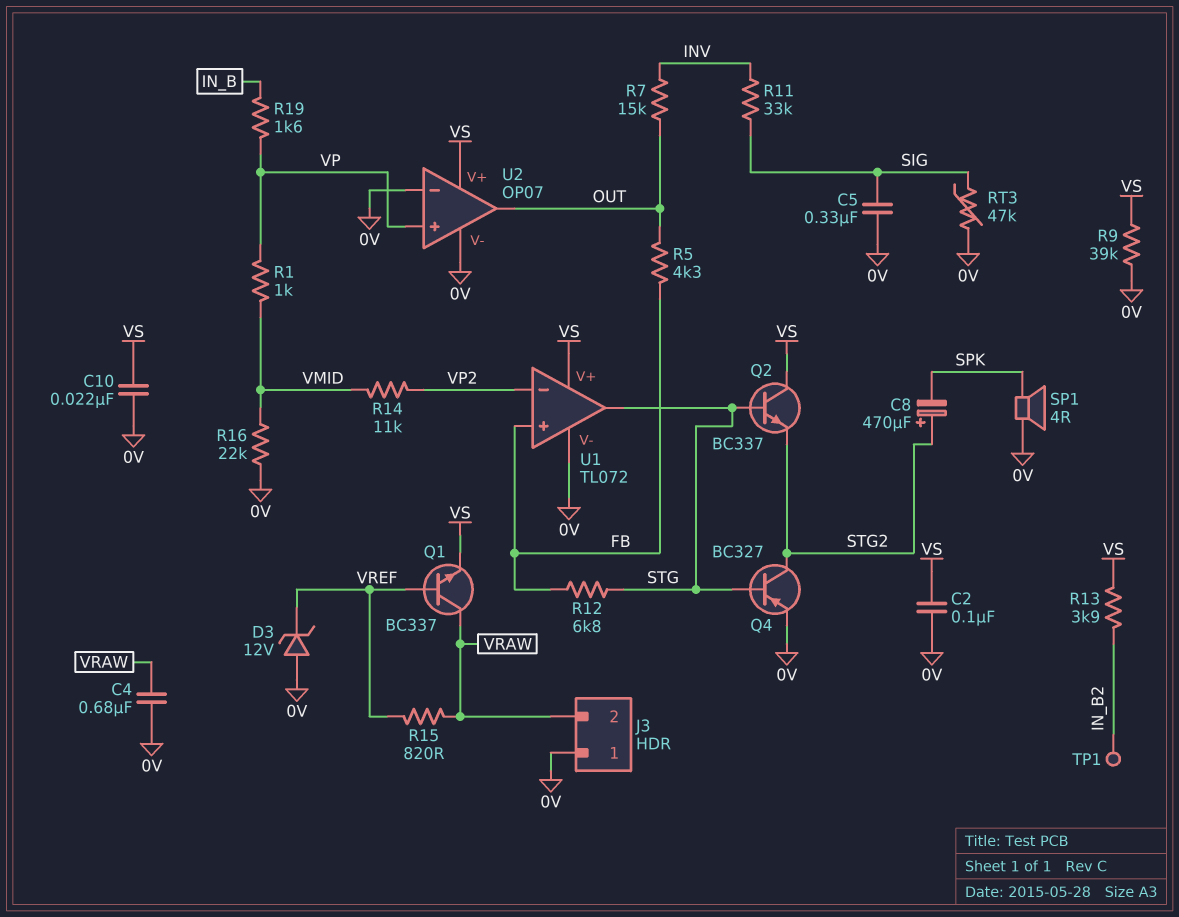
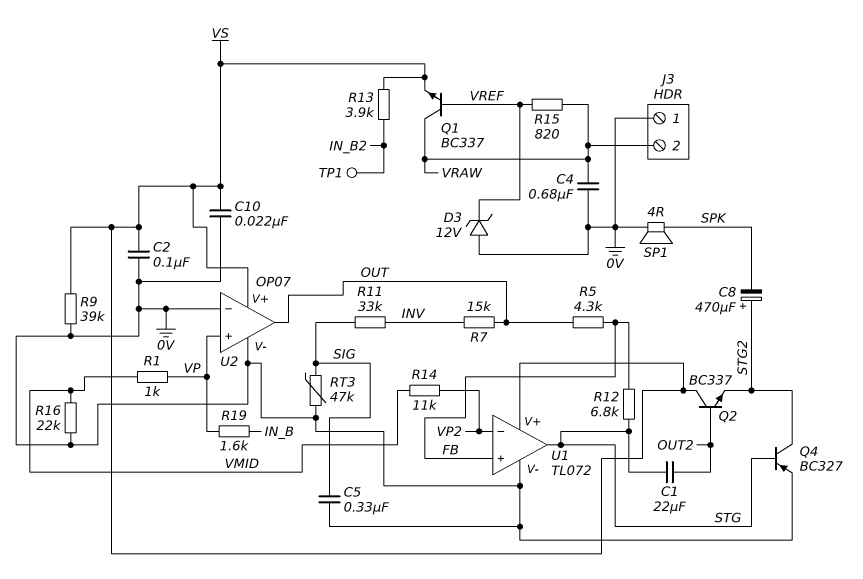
C1: none -> 22uF (OUT2, STG)
Q2: NPN BC337 (B STG, C VS, E STG2) -> NPN BC337 (B OUT2, C VS, E STG2)

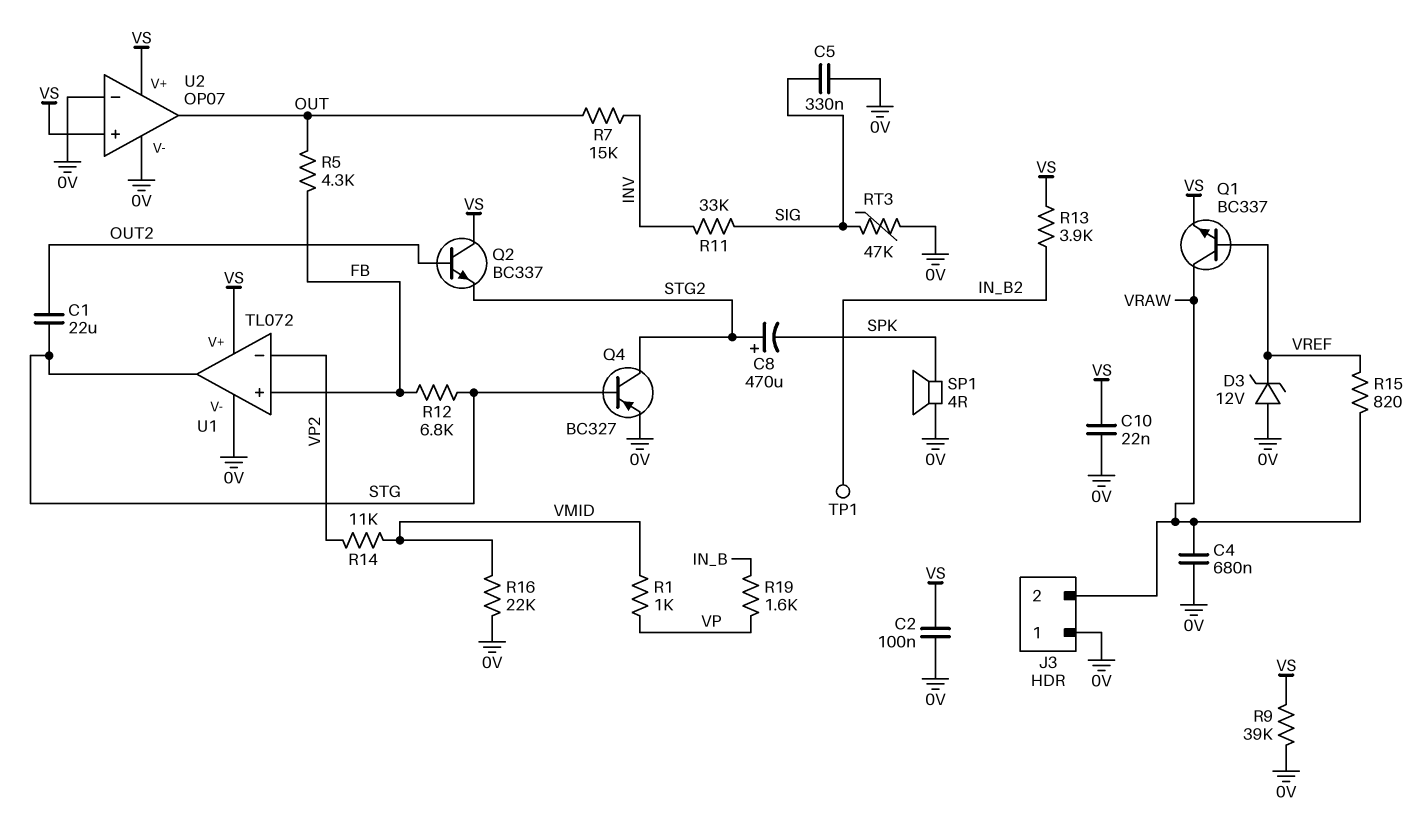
U2 pin in+: VP -> VS

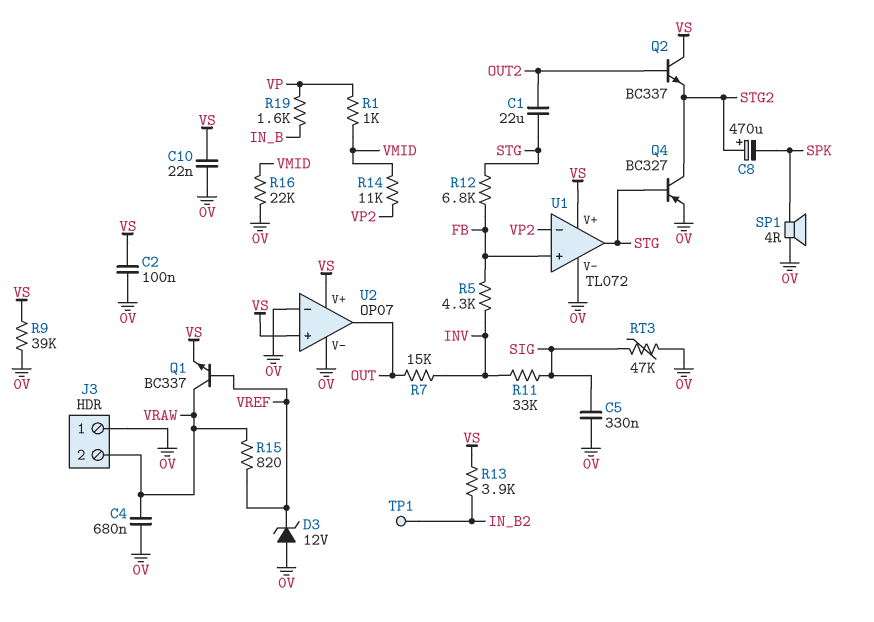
R5: 4.3k (FB, OUT) -> 4.3k (FB, INV)

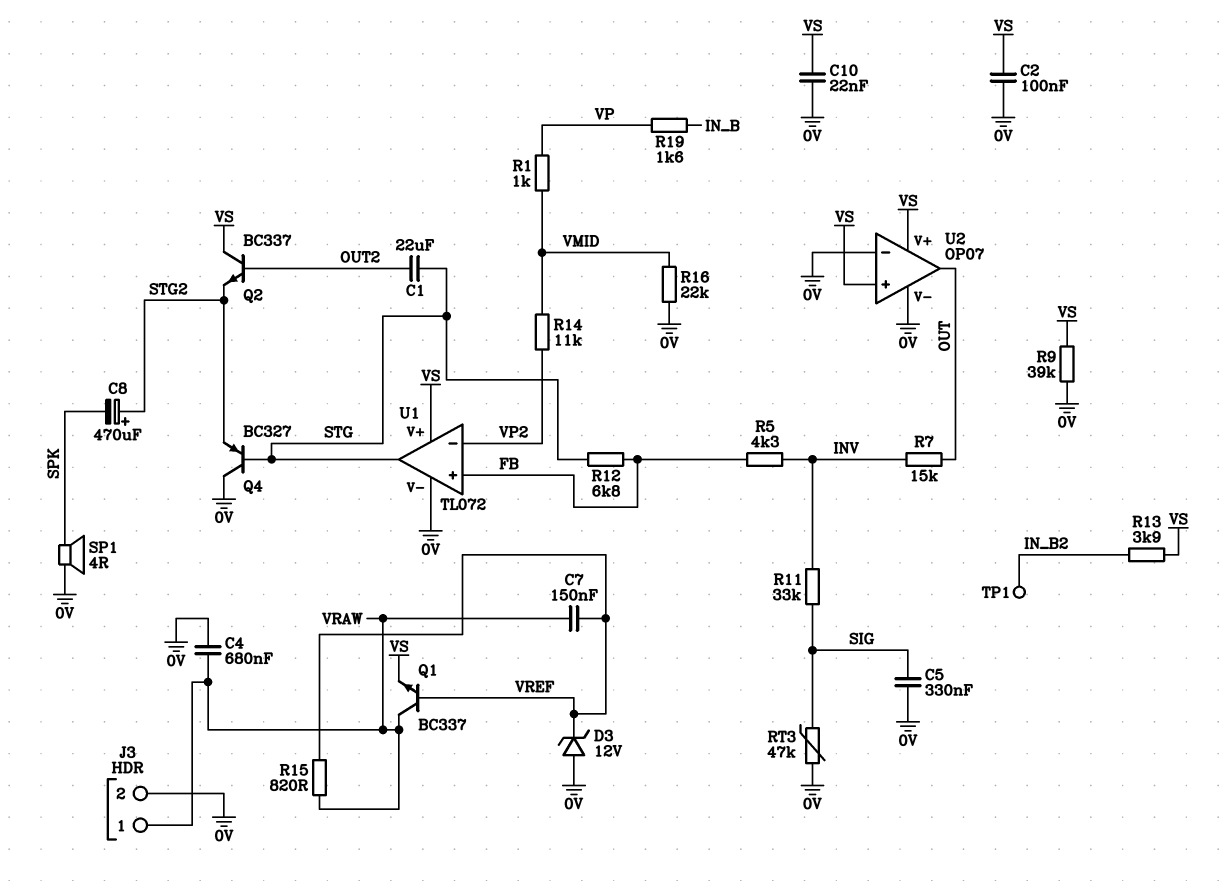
C7: none -> 150nF (VRAW, VREF)
J3 pin 1: 0V -> VRAW
J3 pin 2: VRAW -> 0V
Q4: PNP BC327 (B STG, C STG2, E 0V) -> PNP BC327 (B STG, C 0V, E STG2)

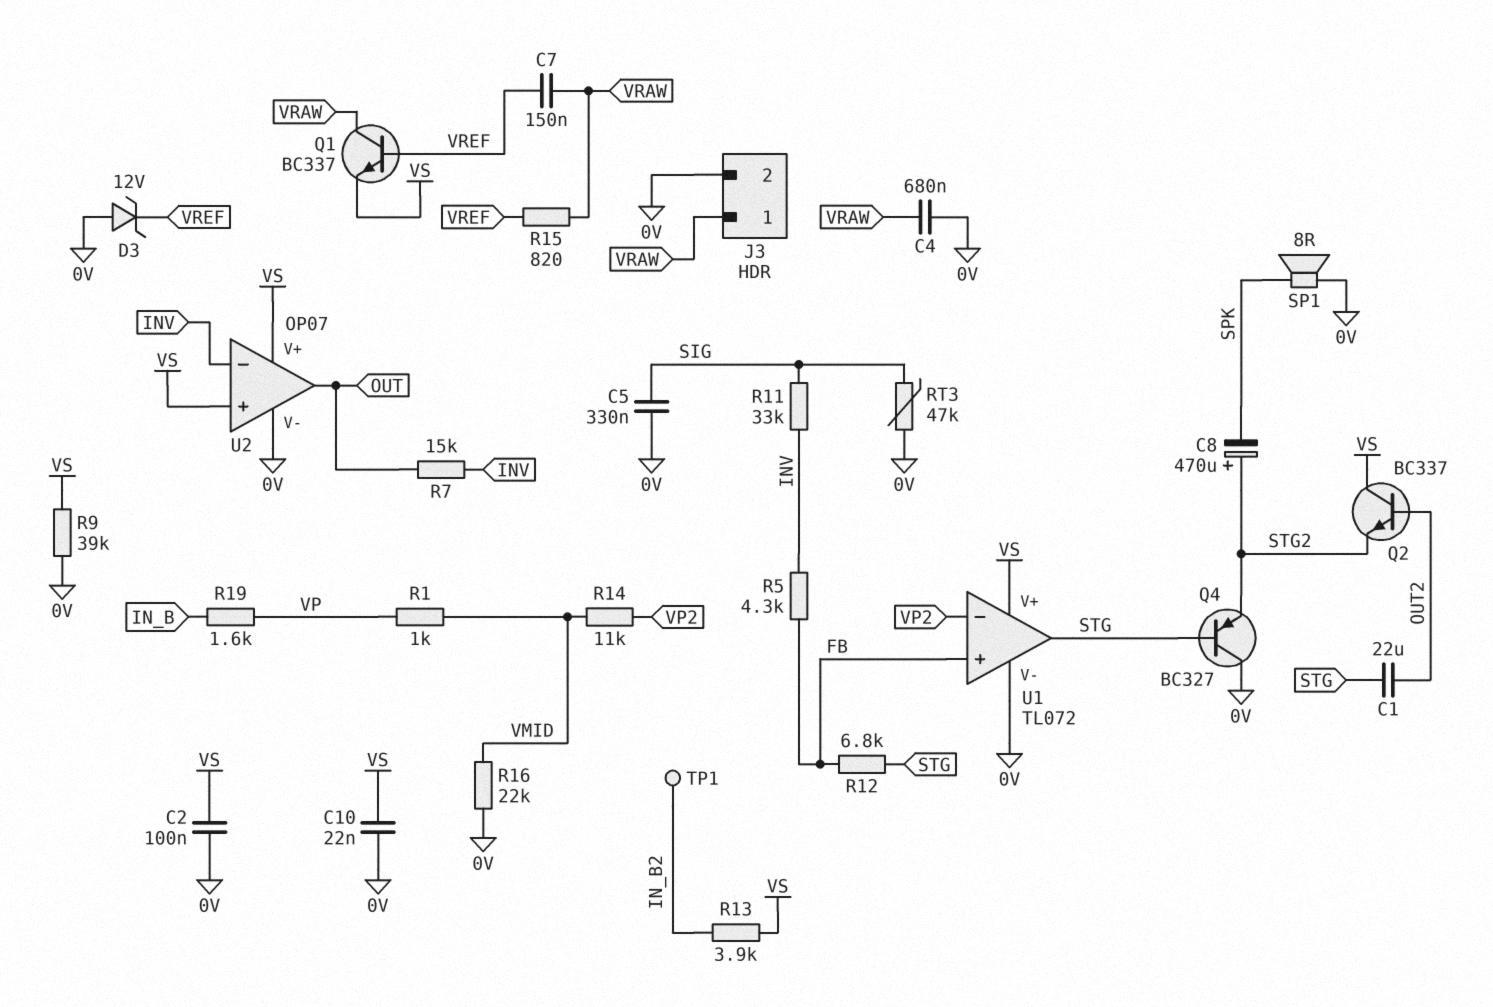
SP1: speaker 4R (0V, SPK) -> speaker 8R (0V, SPK)
U2 pin in-: 0V -> INV

